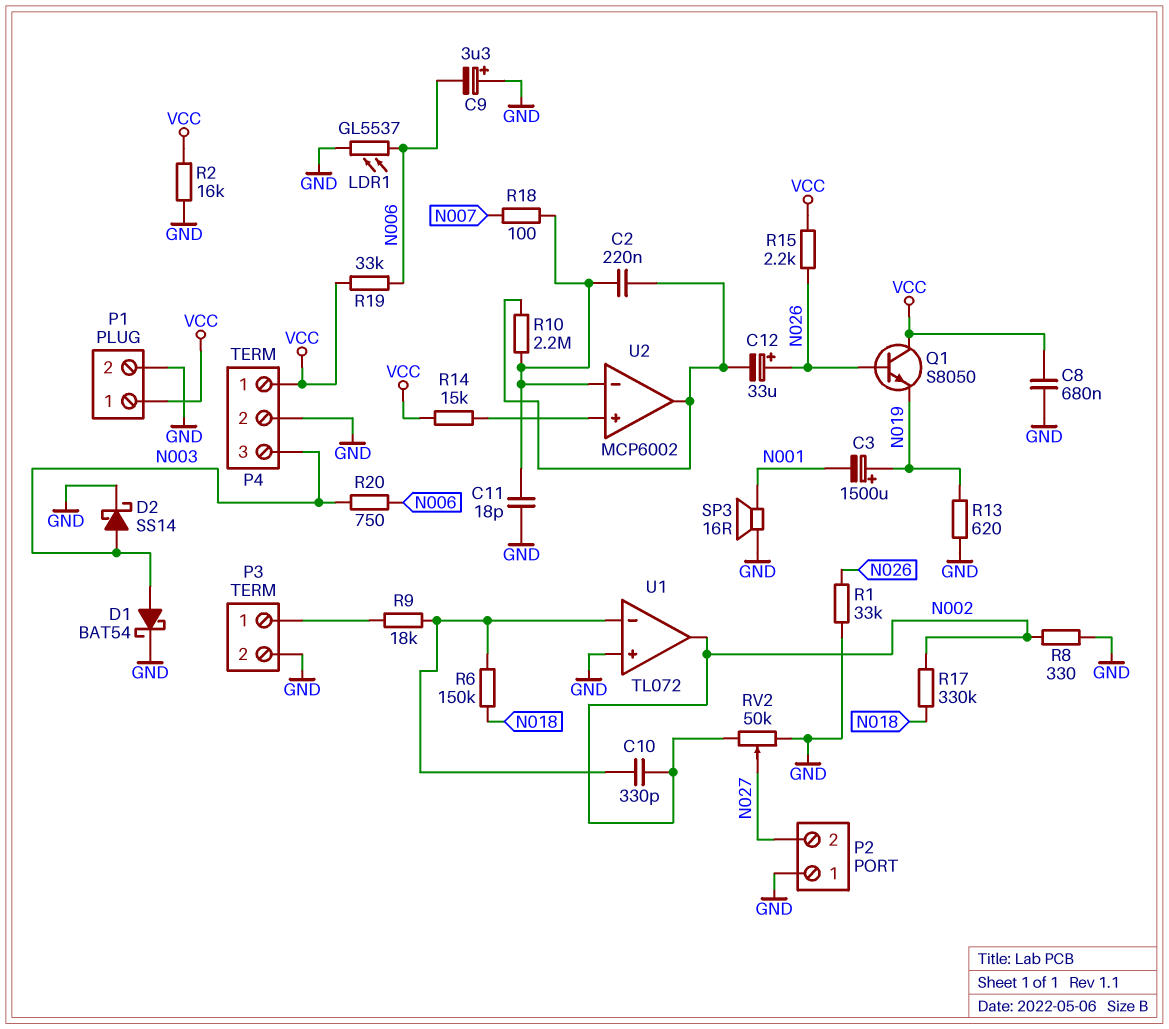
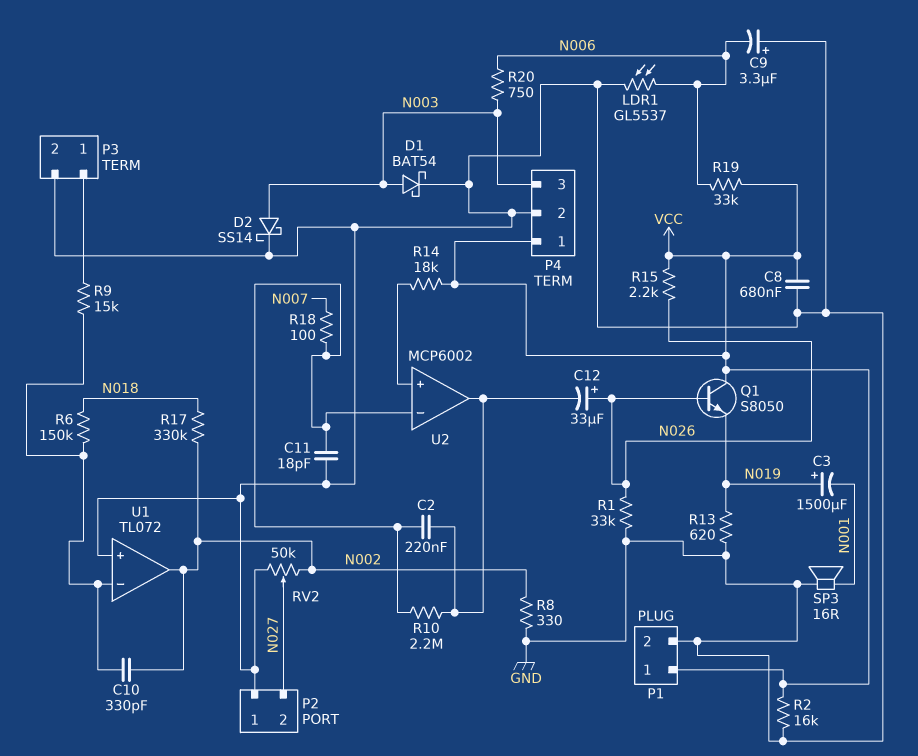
R9: 18k (P3/1, U1/in-) -> 15k (P3/1, U1/in-)
R14: 15k (U2/in+, VCC) -> 18k (U2/in+, VCC)

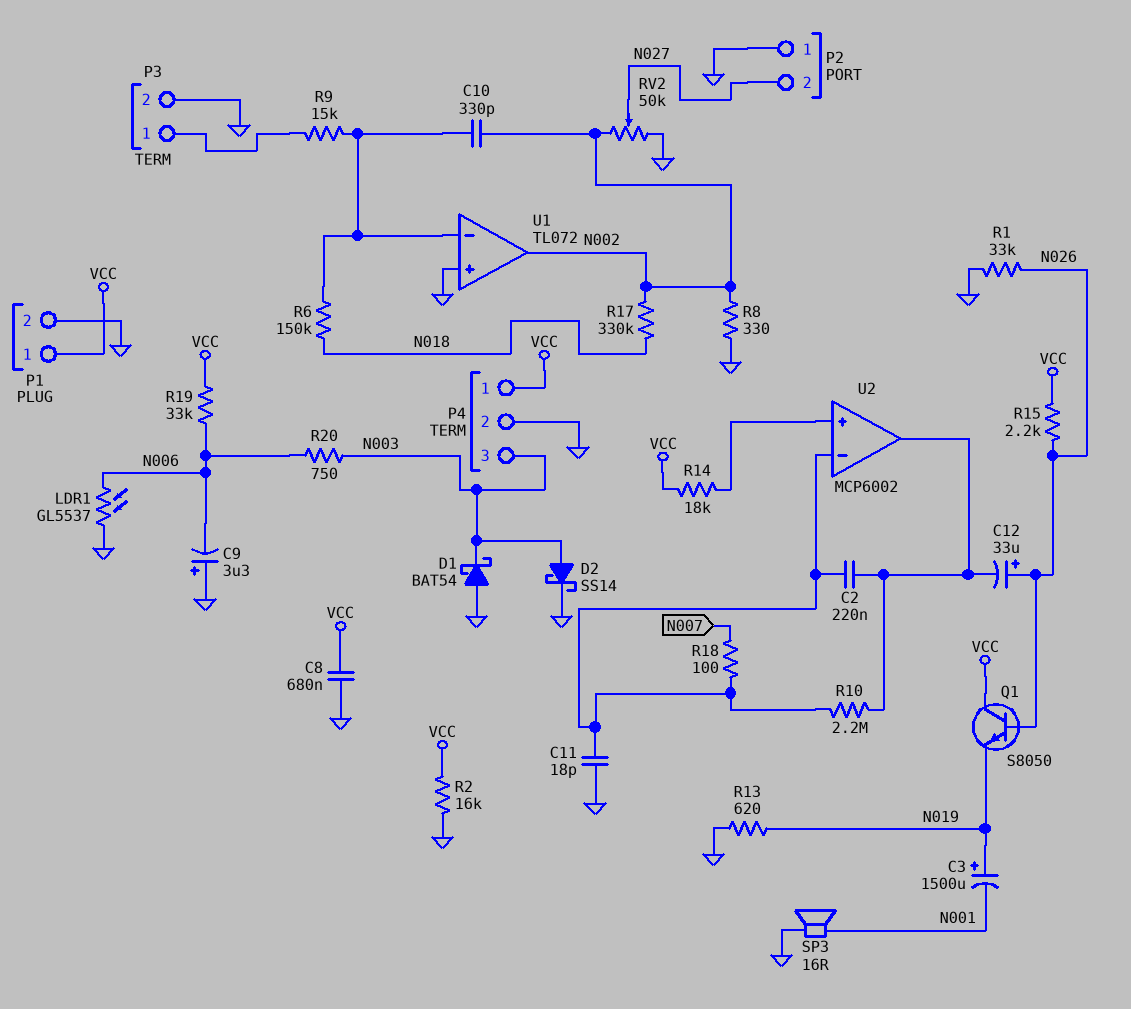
D1: schottky BAT54 (A N003, K GND) -> schottky BAT54 (A GND, K N003)

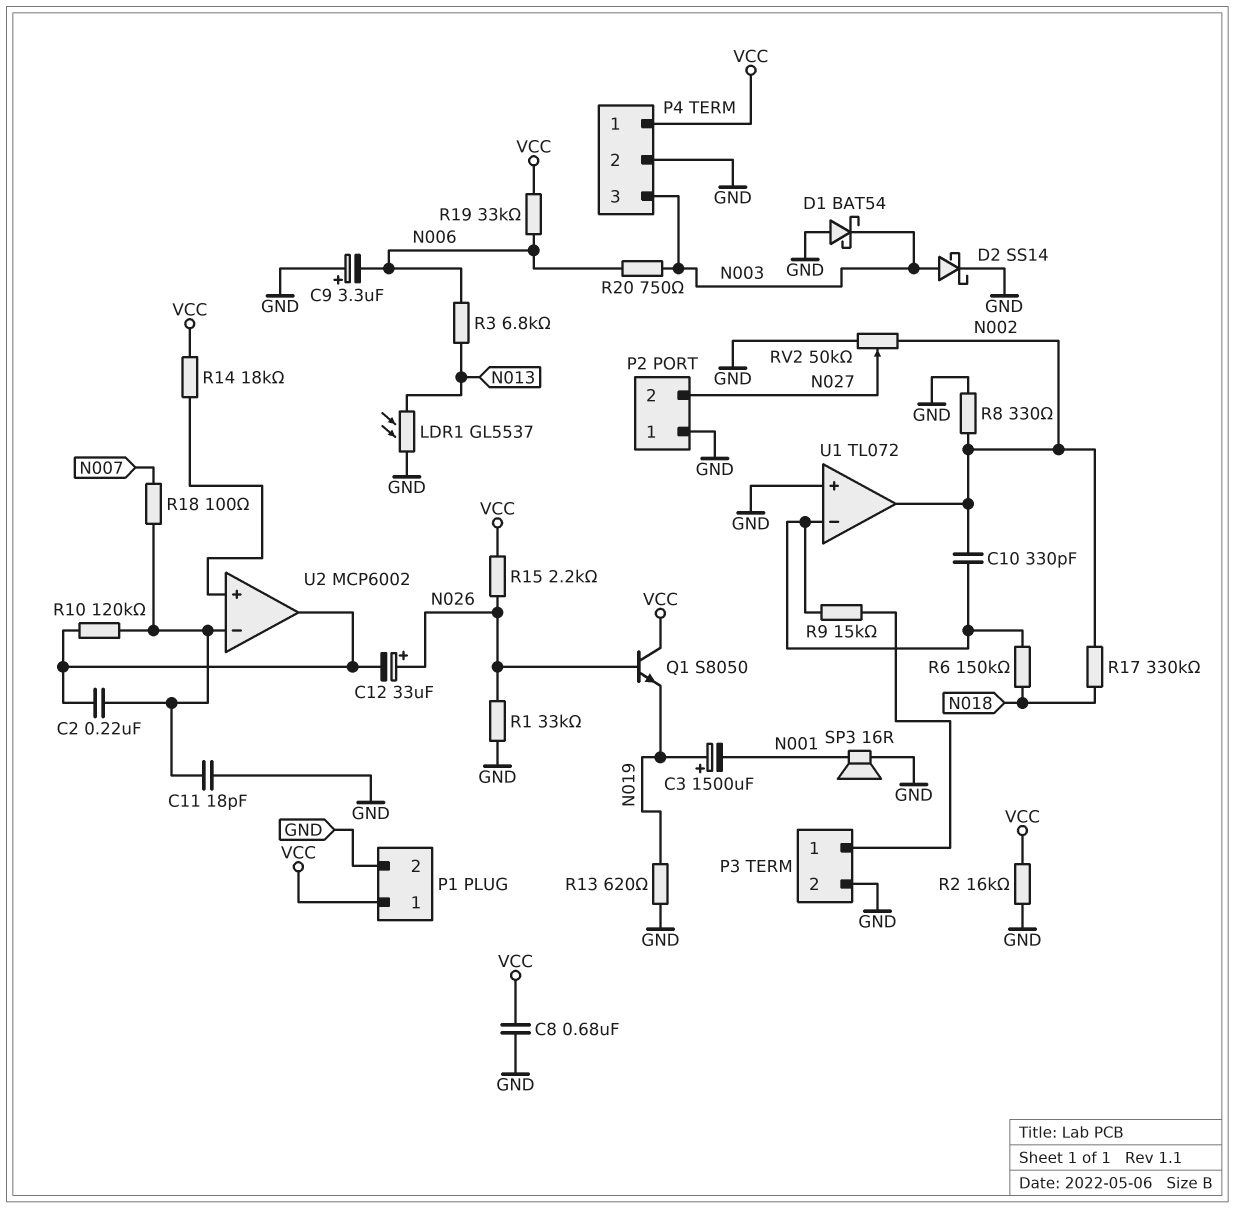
LDR1: GL5537 (GND, N006) -> GL5537 (GND, N013)
R3: none -> 6.8k (N006, N013)
R10: 2.2M (U2/in-, U2/out) -> 120k (U2/in-, U2/out)

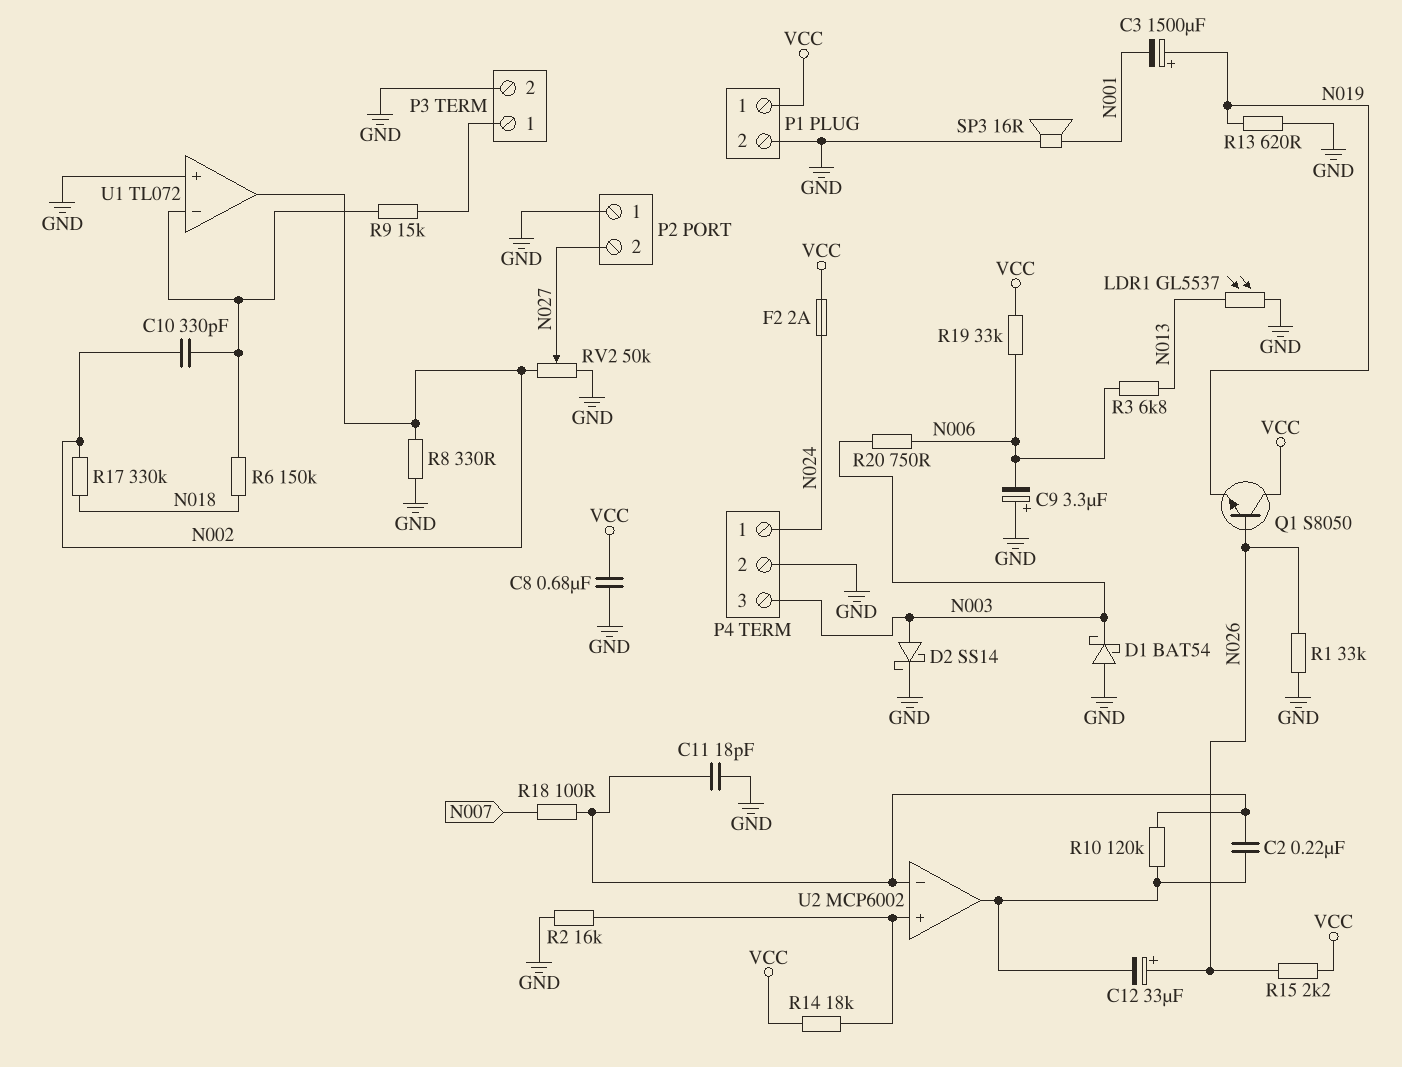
F2: none -> 2A (N024, VCC)
P4 pin 1: VCC -> N024
R2: 16k (GND, VCC) -> 16k (GND, U2/in+)

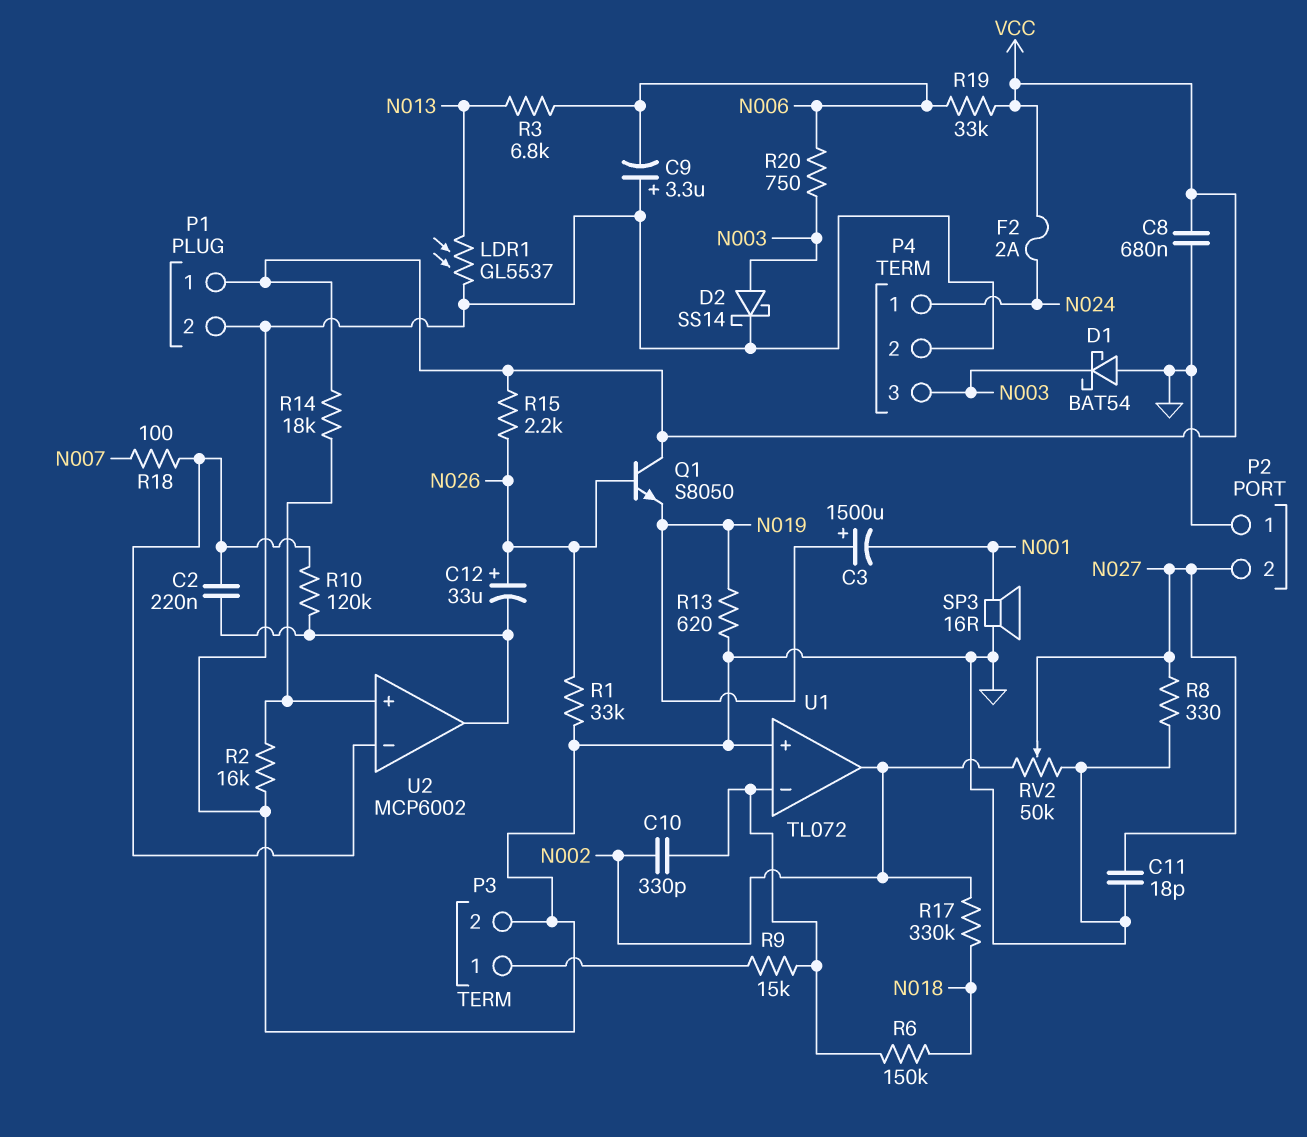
C11: 18pF (GND, U2/in-) -> 18pF (GND, N027)
R8: 330 (GND, N002) -> 330 (GND, N027)

